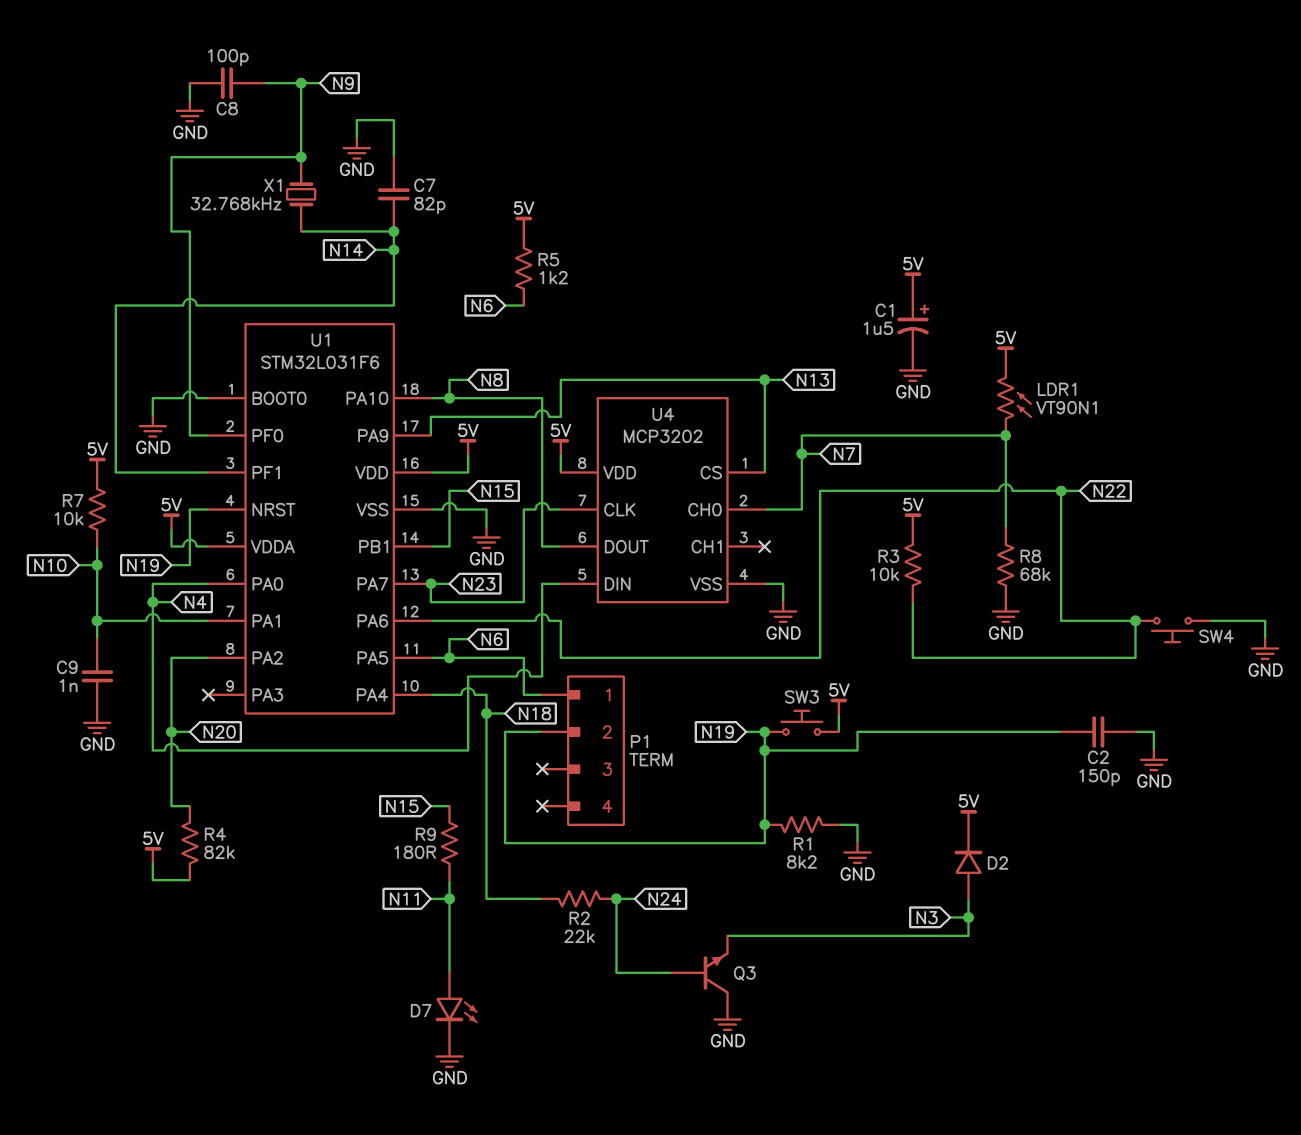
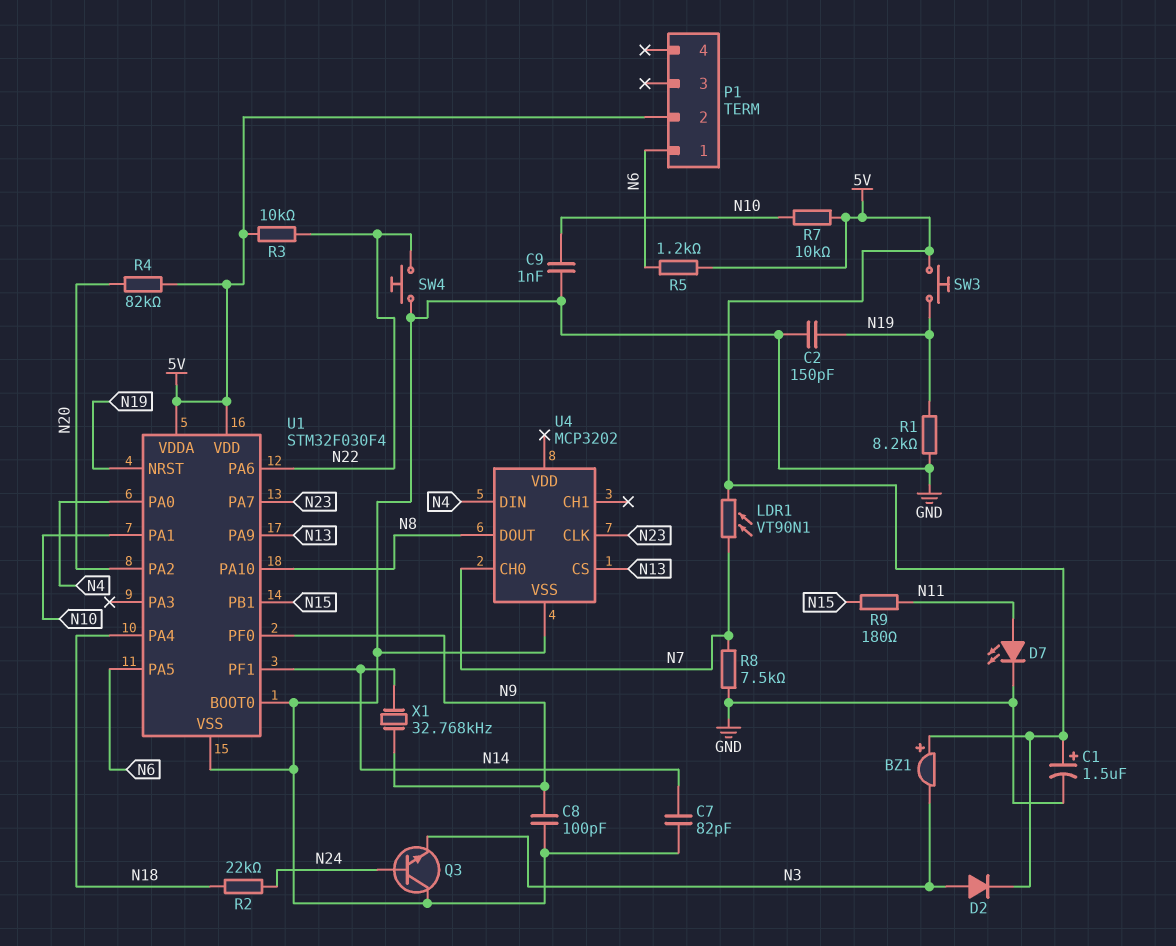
BZ1: none -> buzzer (plus 5V, minus N3)
P1 pin 2: N19 -> 5V
R8: 68k (GND, N7) -> 7.5k (GND, N7)
U1: STM32L031F6 -> STM32F030F4
U4 pin VDD: 5V -> none

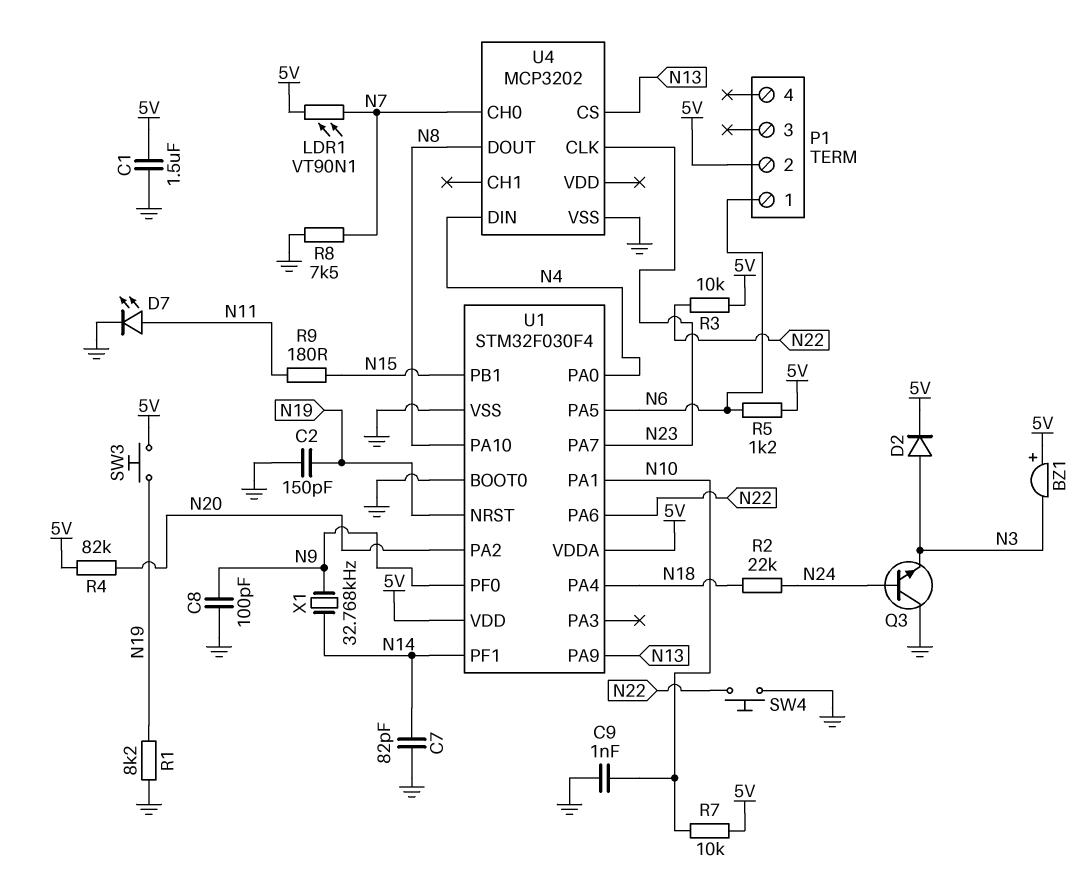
C1: 1.5uF (plus 5V, minus GND) -> 1.5uF (5V, GND)

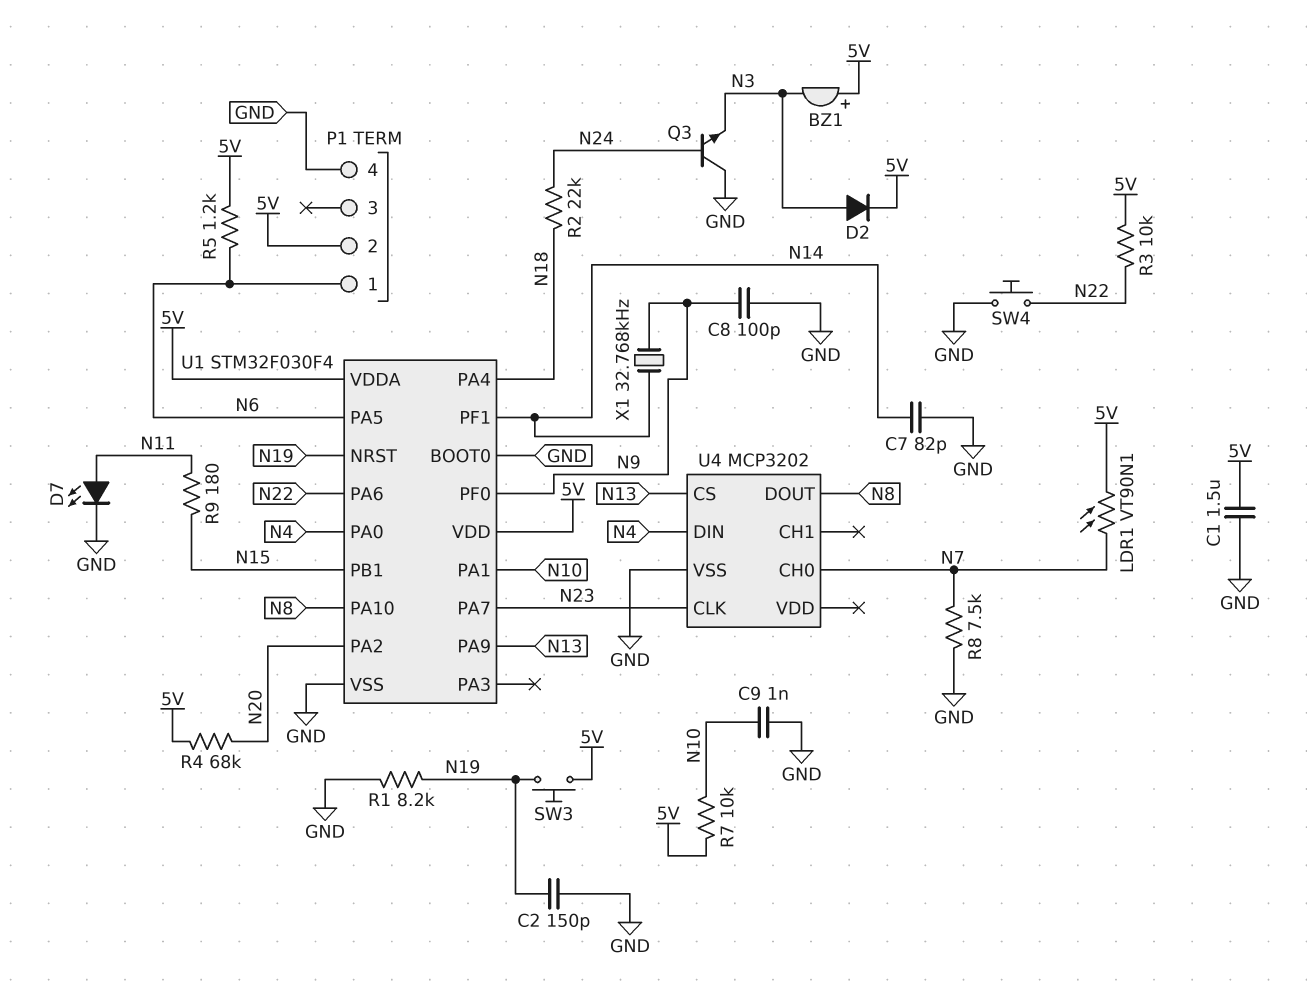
P1 pin 4: none -> GND
R4: 82k (5V, N20) -> 68k (5V, N20)

